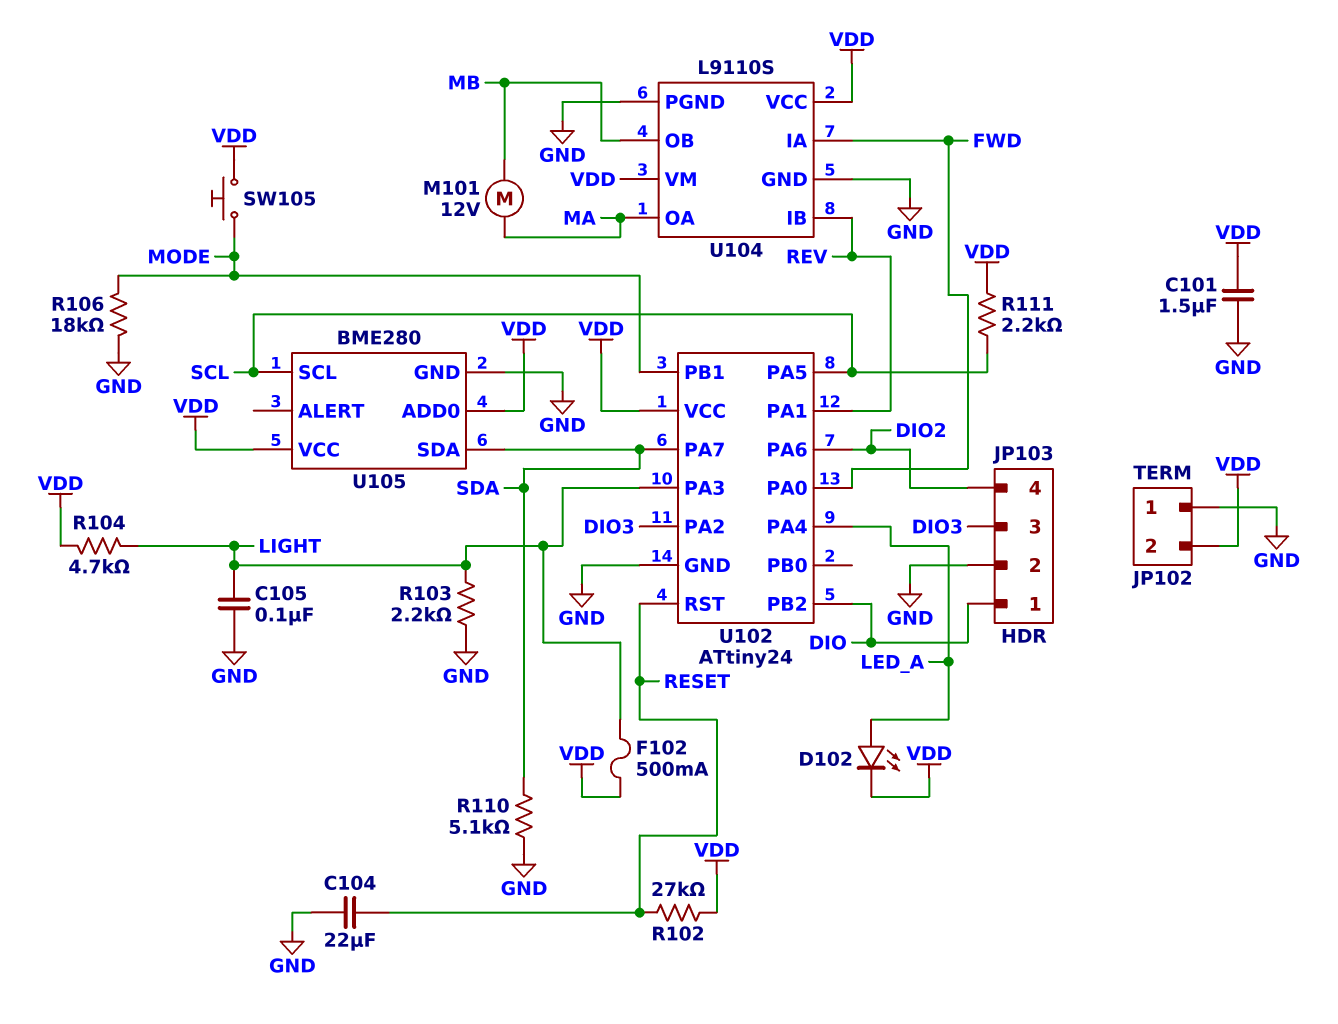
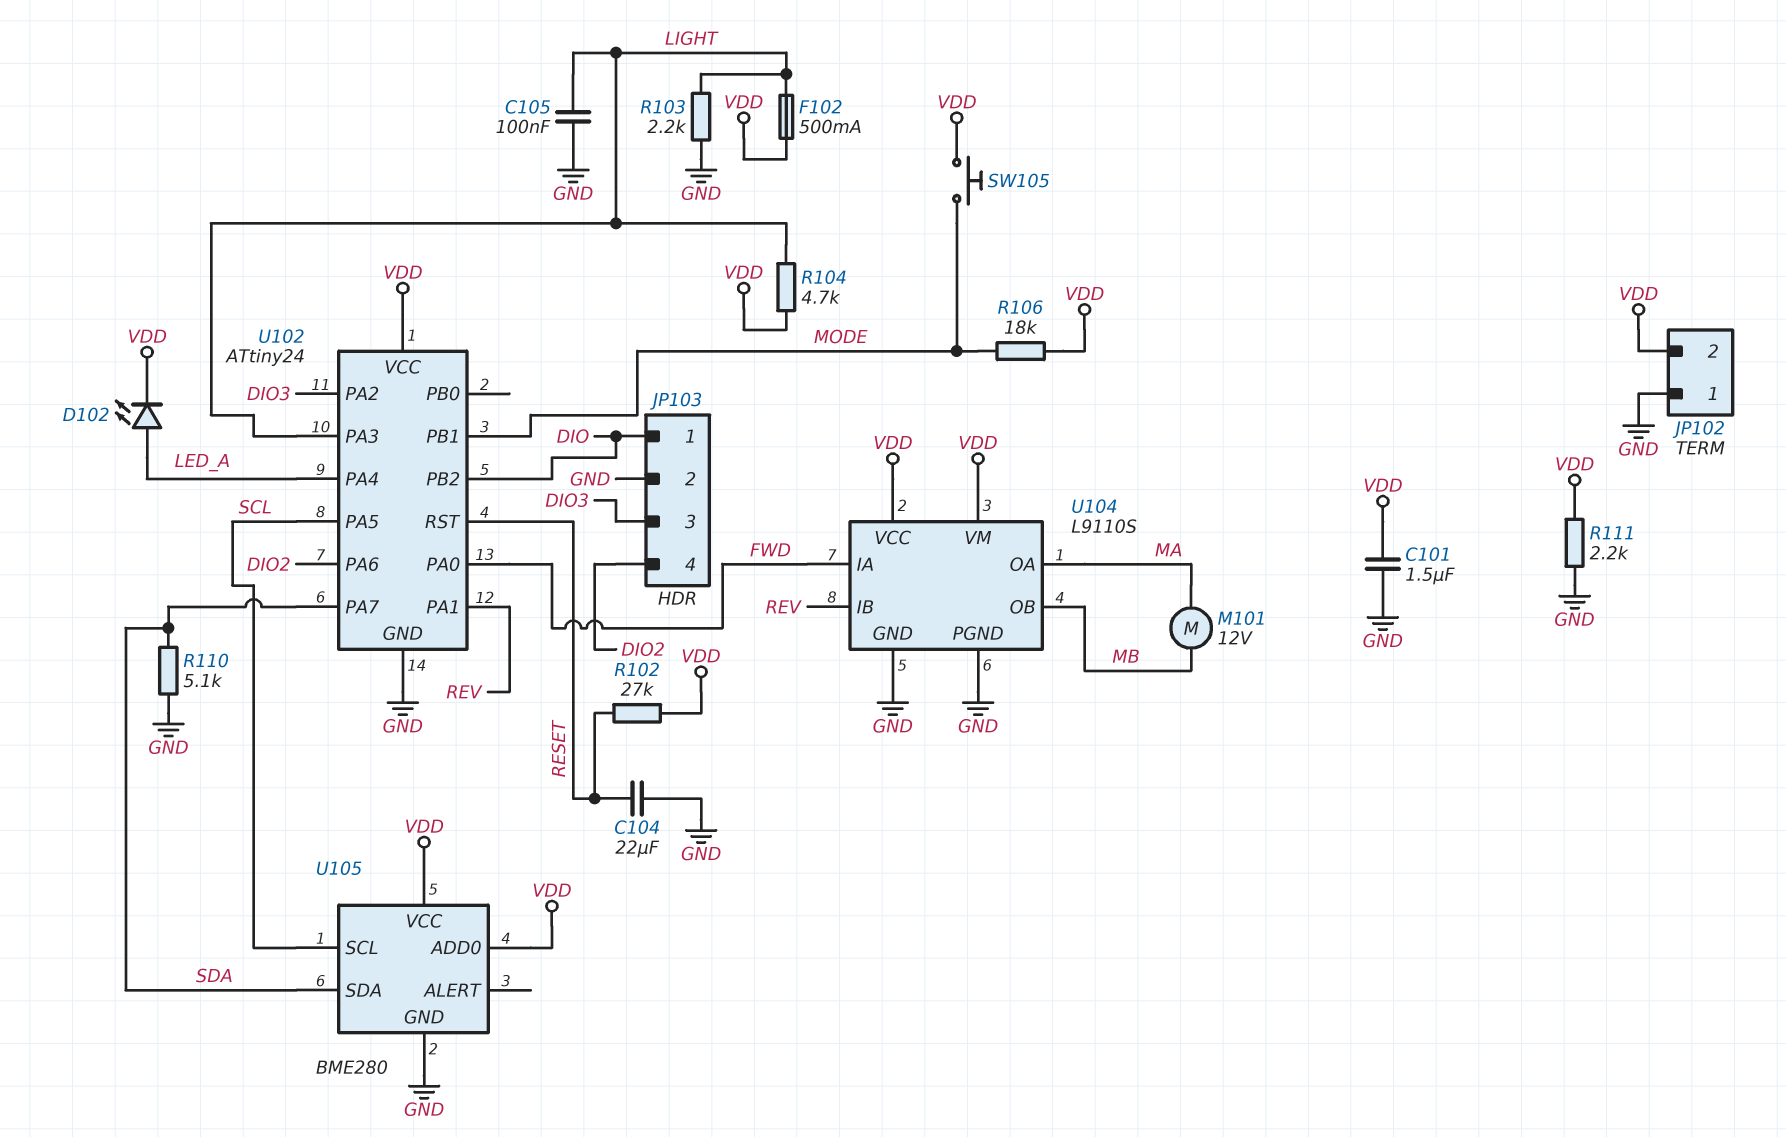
R106: 18k (GND, MODE) -> 18k (MODE, VDD)
R111: 2.2k (SCL, VDD) -> 2.2k (GND, VDD)

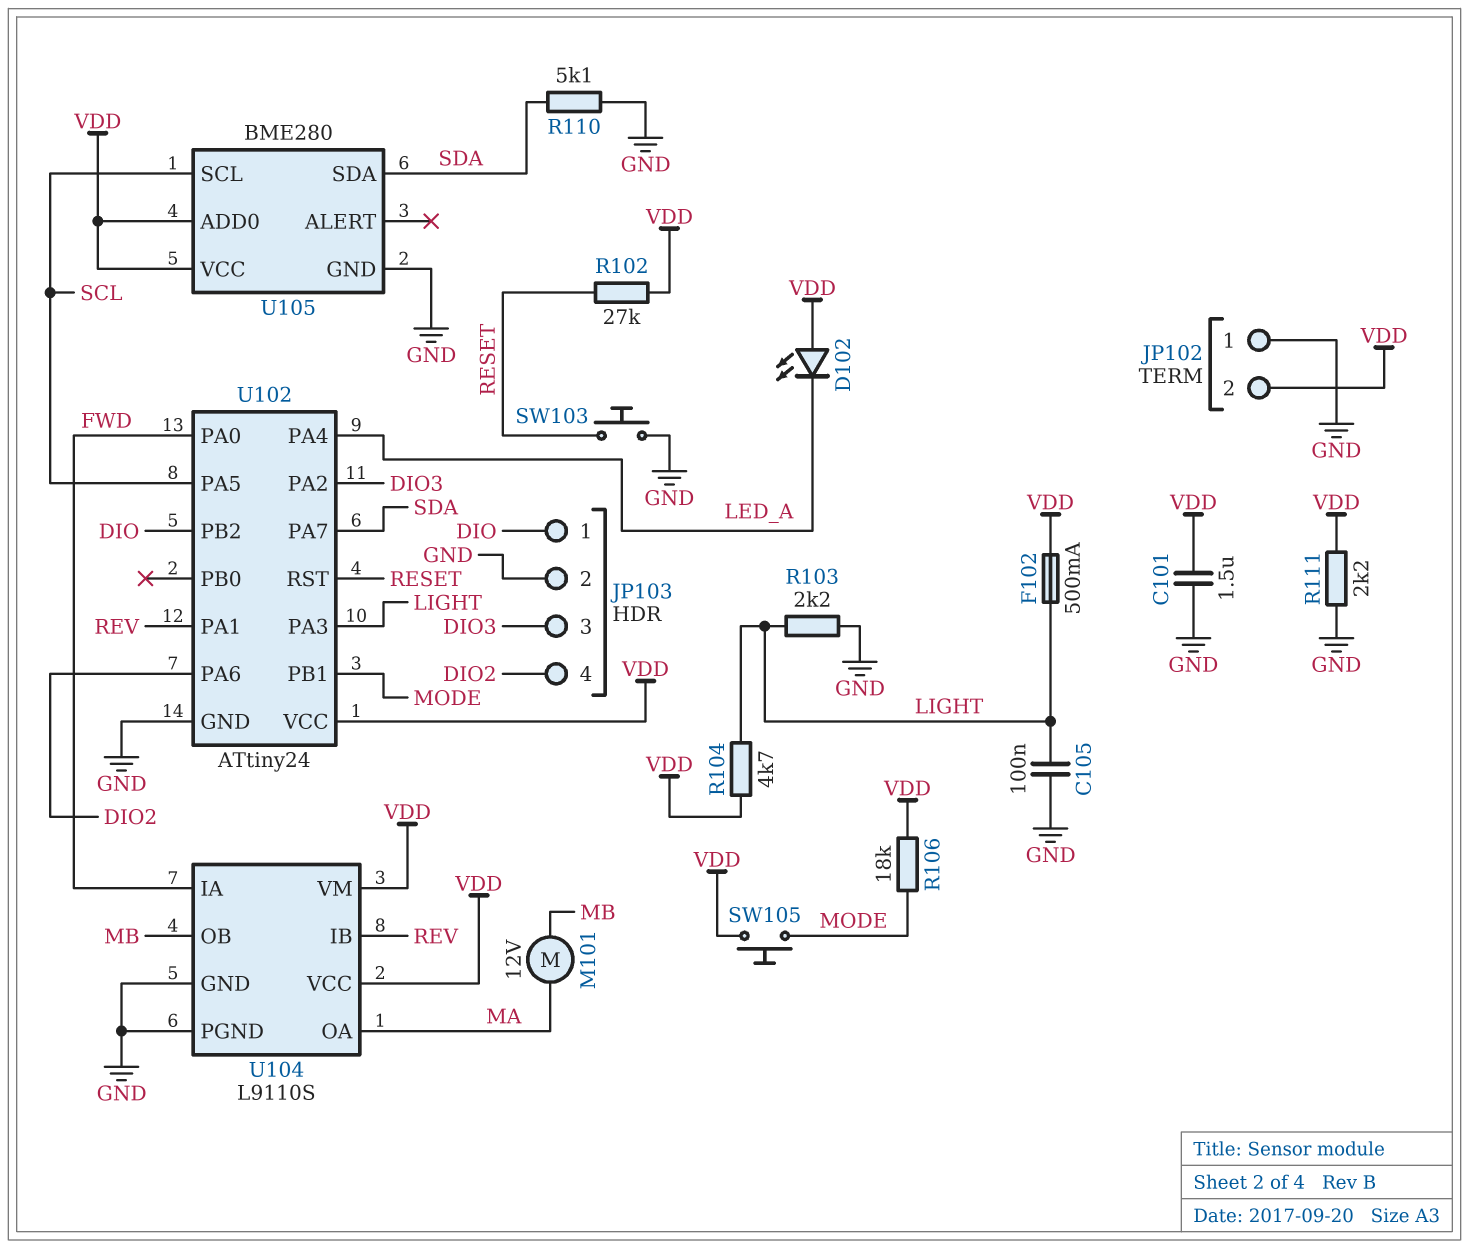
C104: 22uF (GND, RESET) -> none
D102: LED (A LED_A, K VDD) -> LED (A VDD, K LED_A)
SW103: none -> button (GND, RESET)

